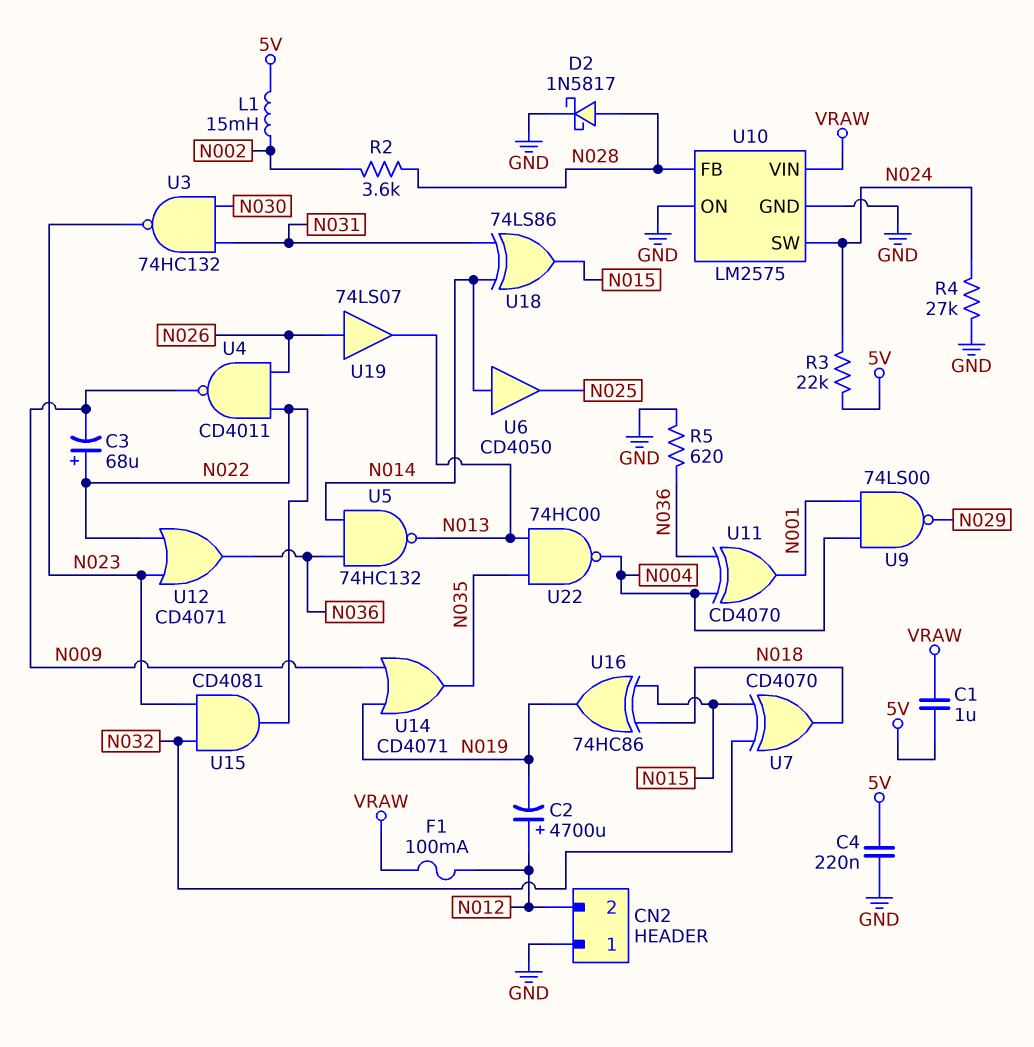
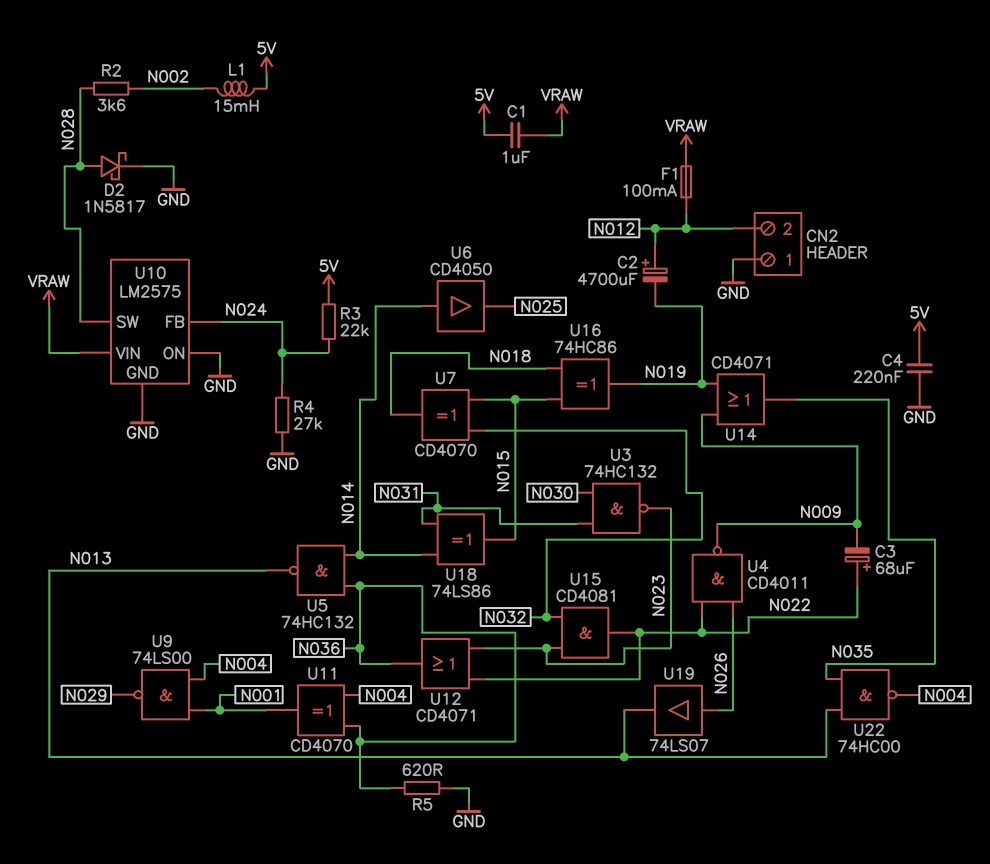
U10 pin FB: N028 -> N024
U10 pin SW: N024 -> N028

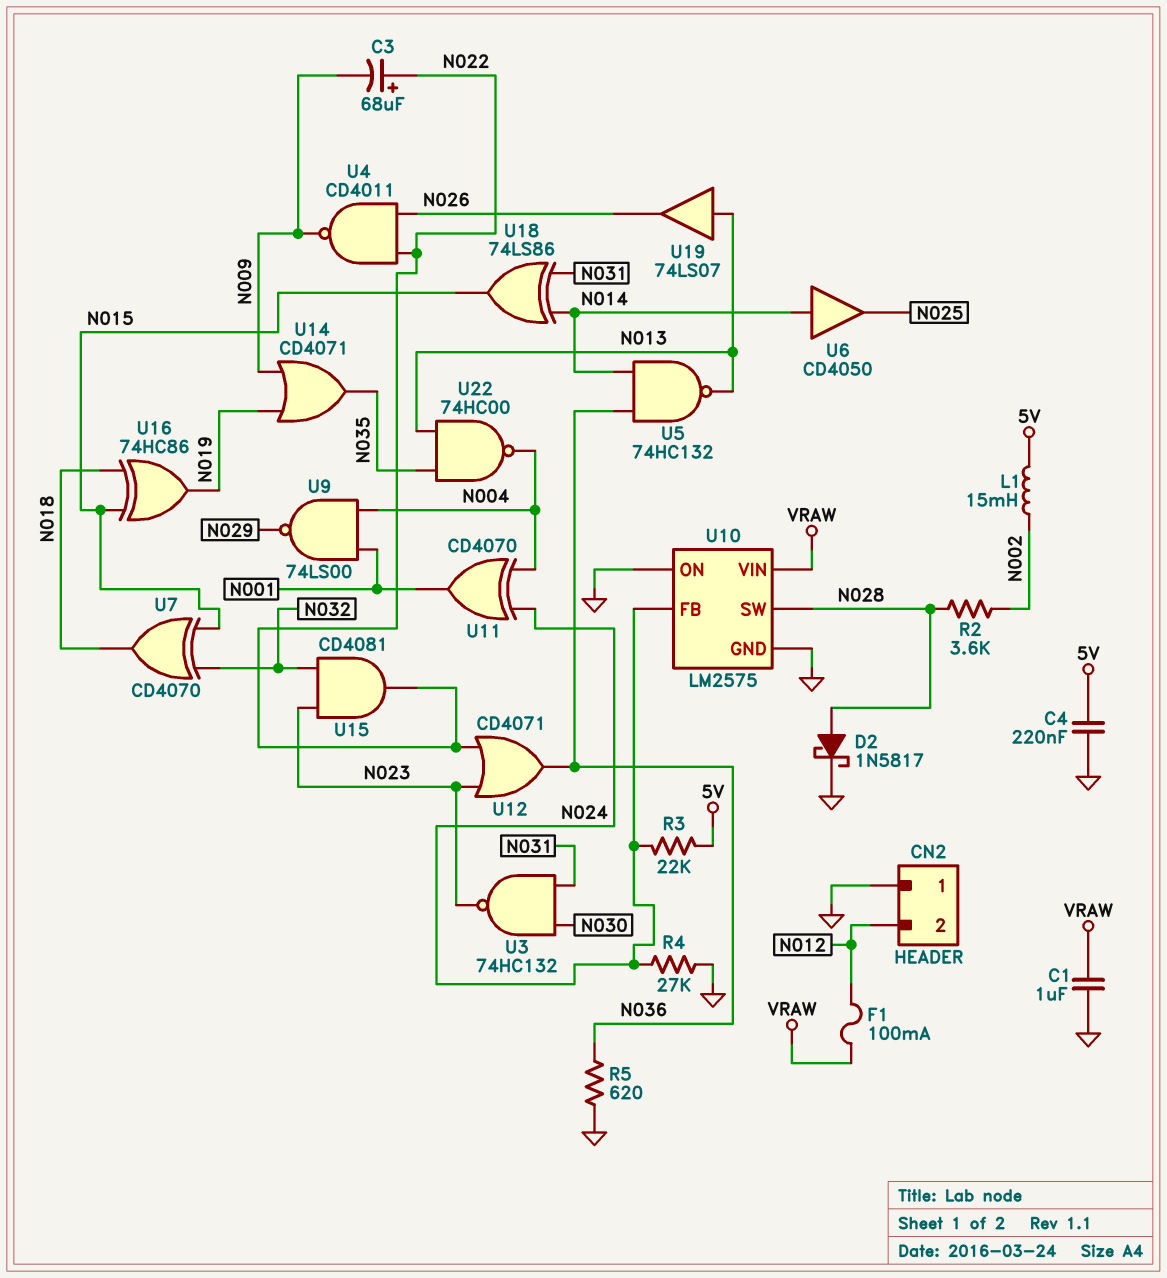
C1: 1uF (5V, VRAW) -> 1uF (GND, VRAW)
C2: 4700uF (plus N012, minus N019) -> none
U11: XOR CD4070 (in N004, in N036, out N001) -> XOR CD4070 (in N004, in N024, out N001)
U19: buffer 74LS07 (in N026, out N013) -> buffer 74LS07 (in N013, out N026)

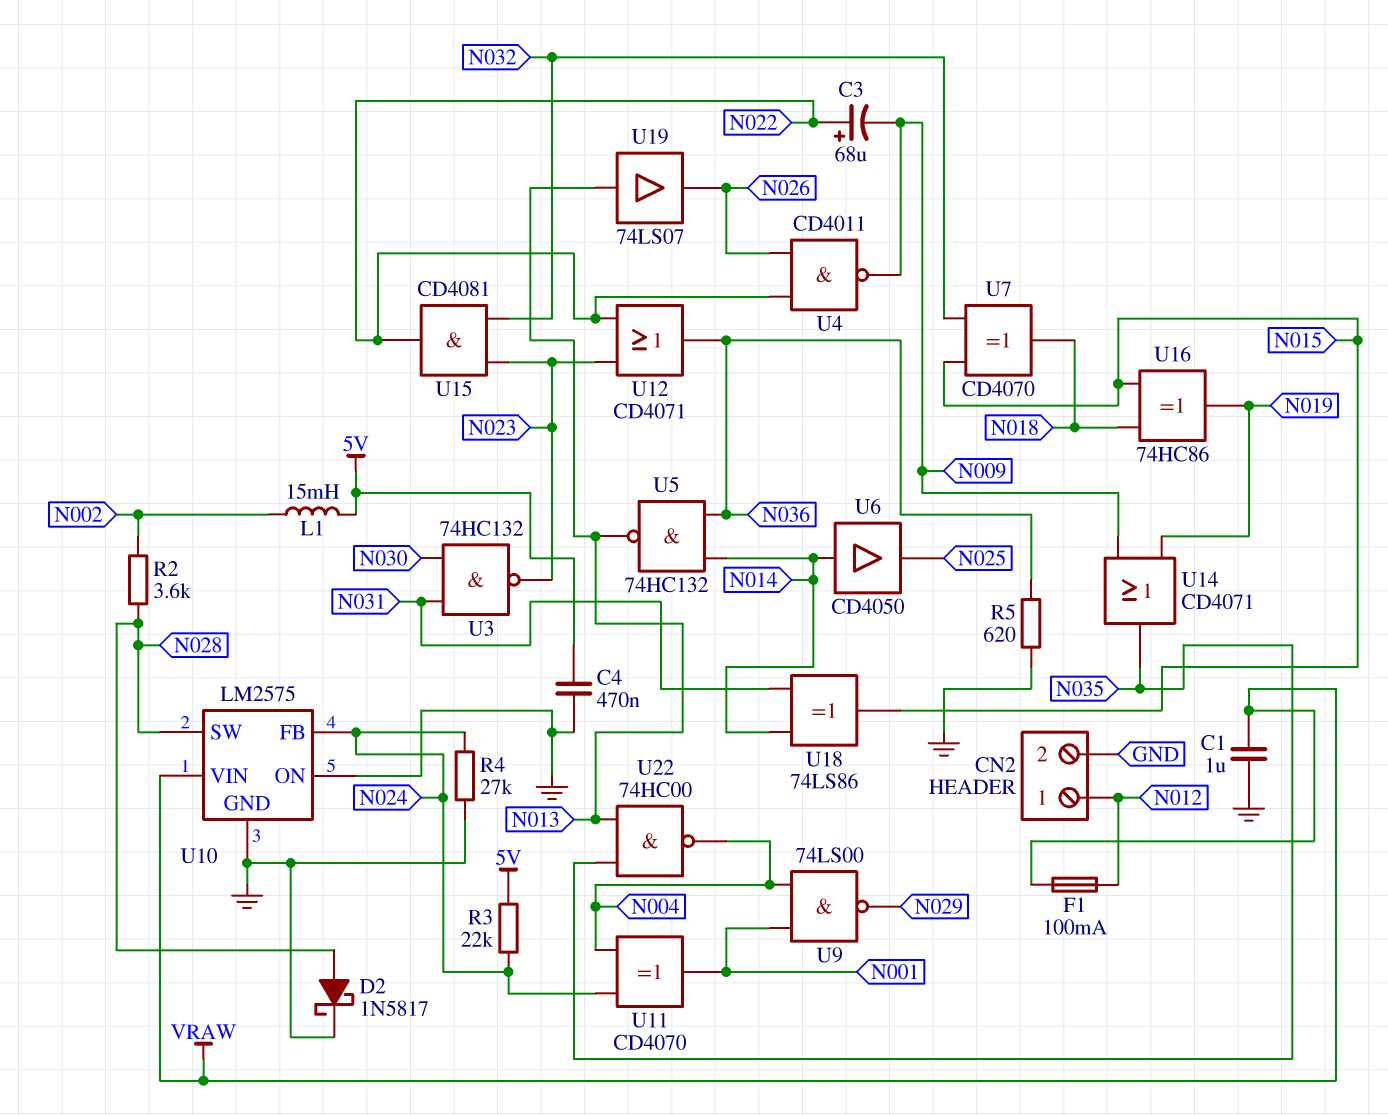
C4: 220nF (5V, GND) -> 470nF (5V, GND)
CN2 pin 1: GND -> N012
CN2 pin 2: N012 -> GND

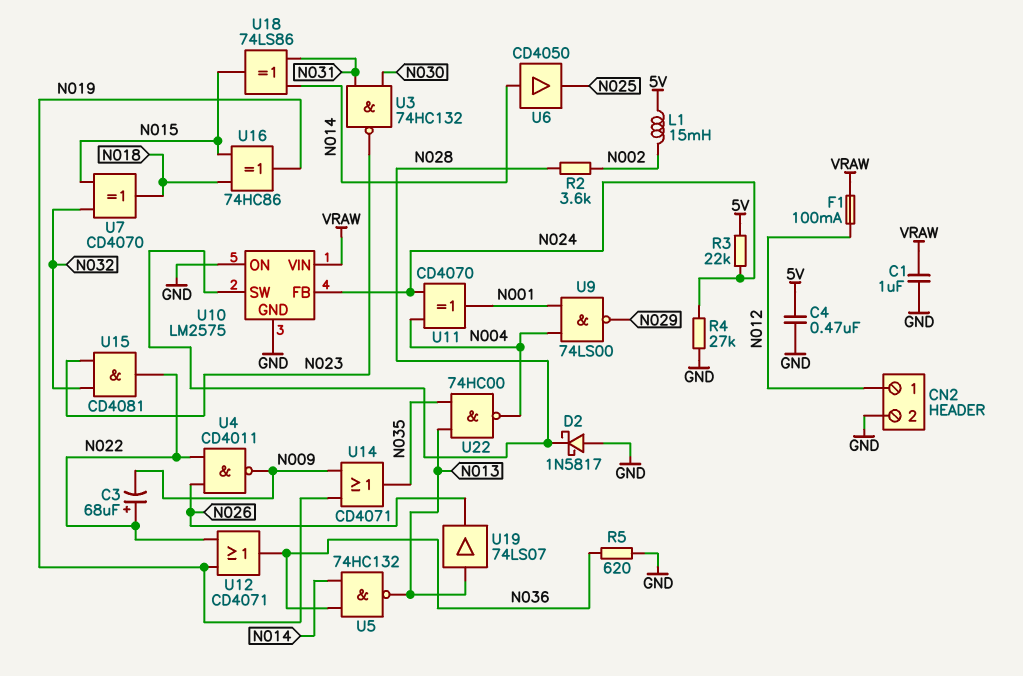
D2: schottky 1N5817 (A N028, K GND) -> schottky 1N5817 (A GND, K N028)
U12: OR CD4071 (in N022, in N023, out N036) -> OR CD4071 (in N019, in N022, out N036)

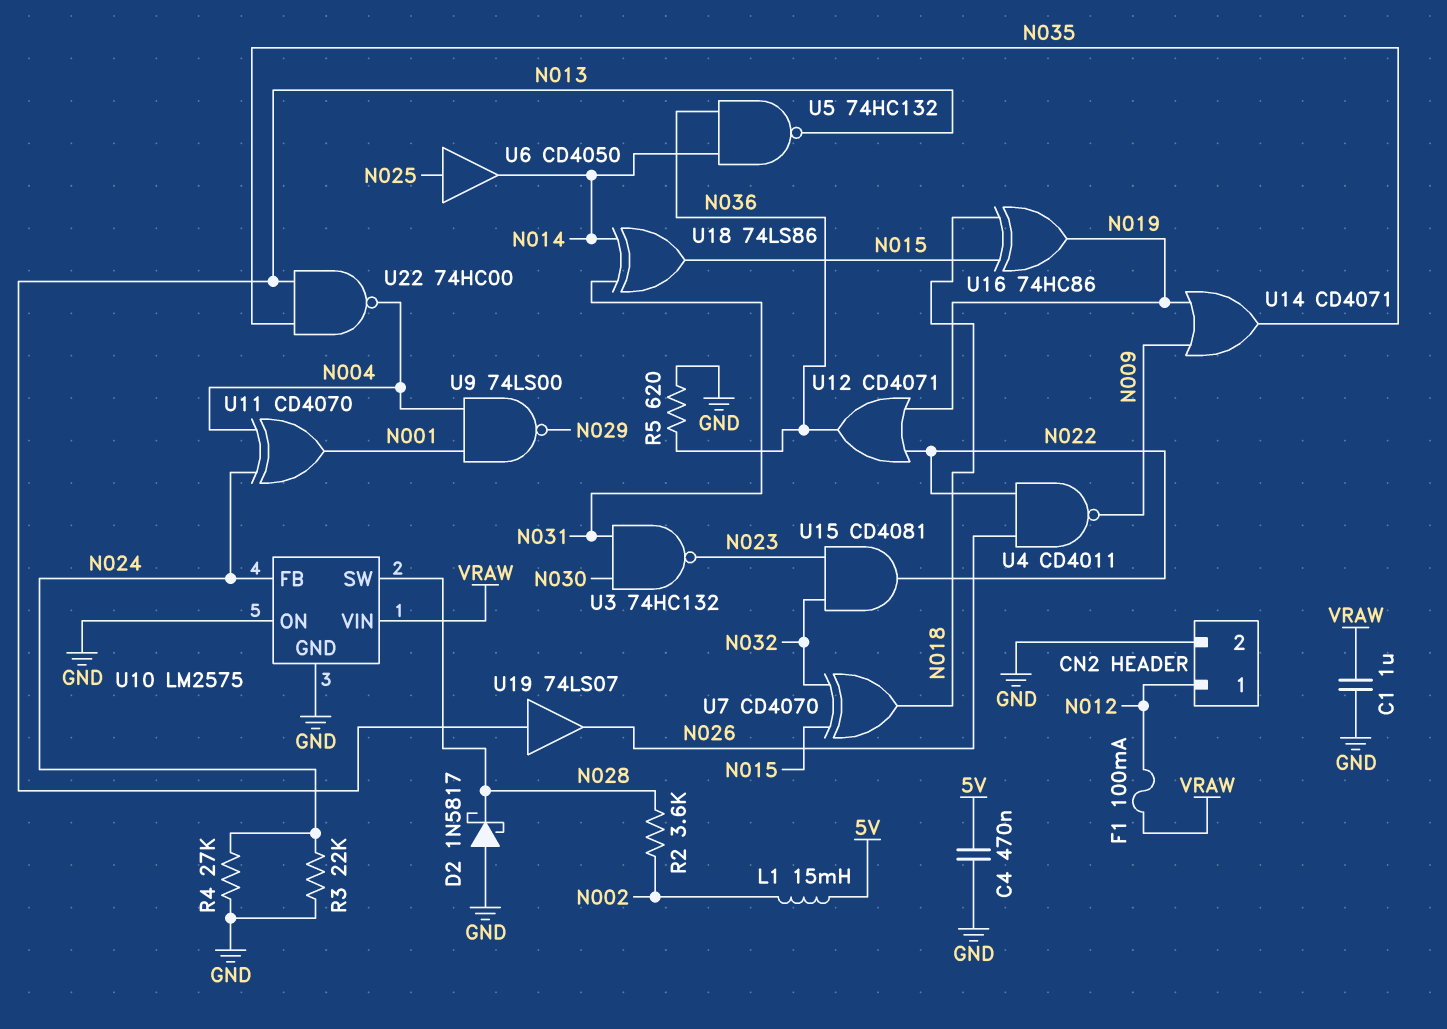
C3: 68uF (plus N022, minus N009) -> none
R3: 22k (5V, N024) -> 22k (GND, N024)
U6: buffer CD4050 (in N014, out N025) -> buffer CD4050 (in N025, out N014)

